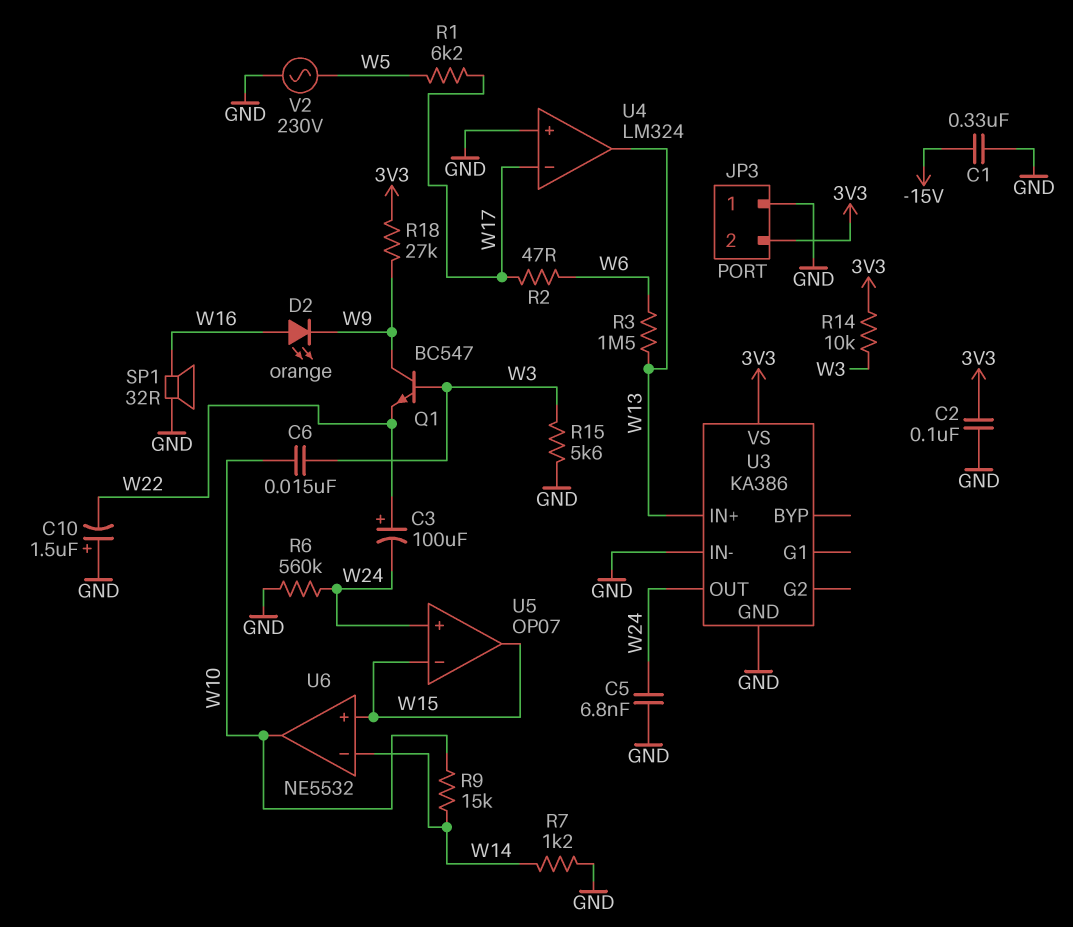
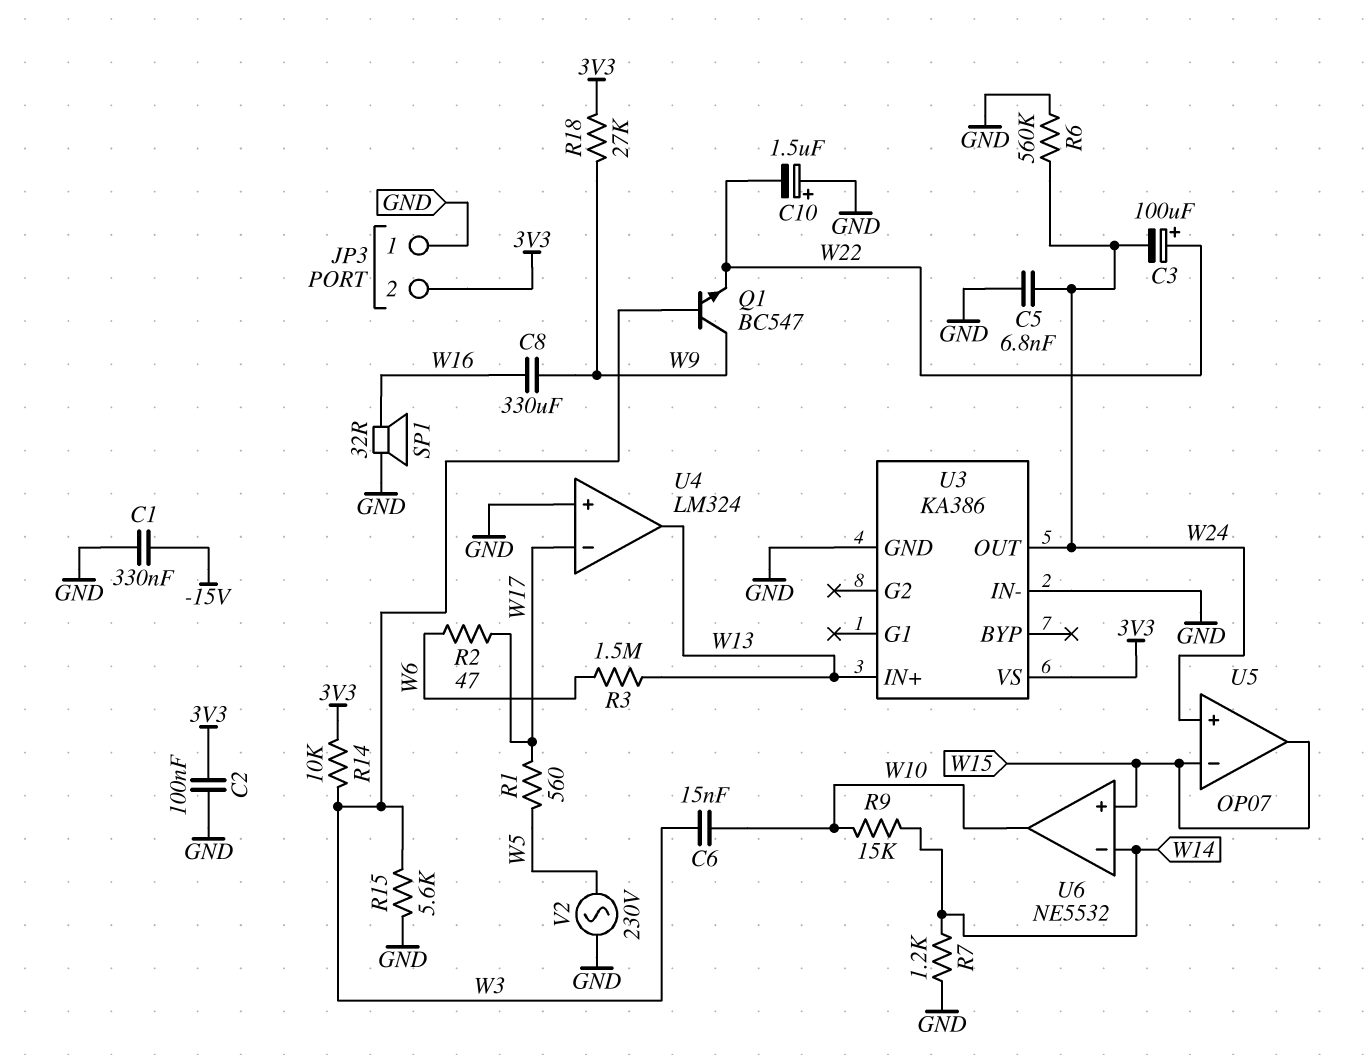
C8: none -> 330uF (W9, W16)
D2: LED orange (A W16, K W9) -> none
R1: 6.2k (W5, W17) -> 560 (W5, W17)

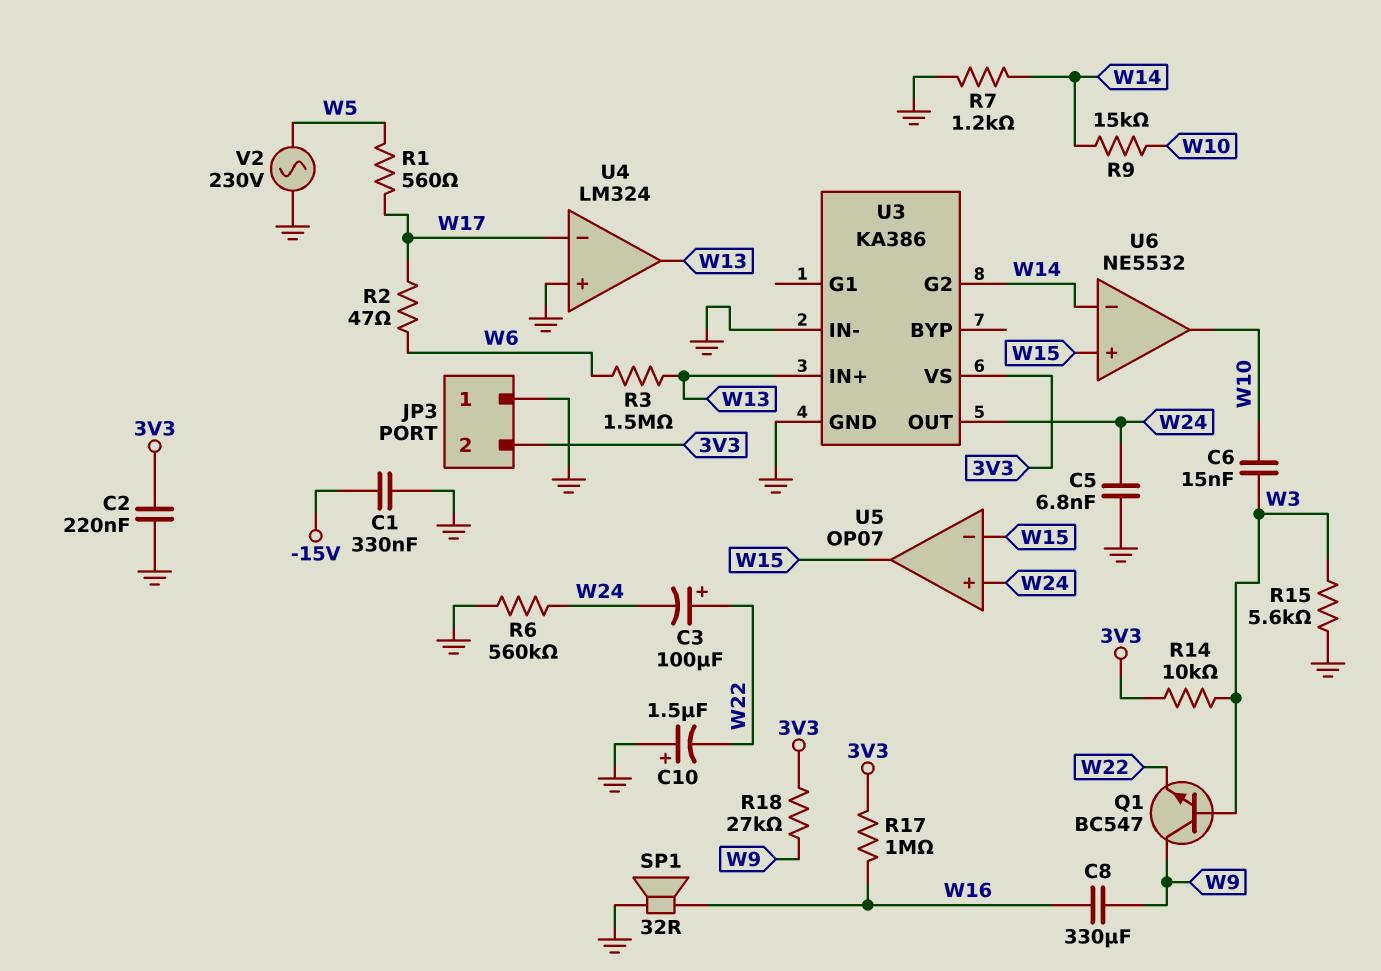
C2: 100nF (3V3, GND) -> 220nF (3V3, GND)
R17: none -> 1M (3V3, W16)
U3 pin G2: none -> W14

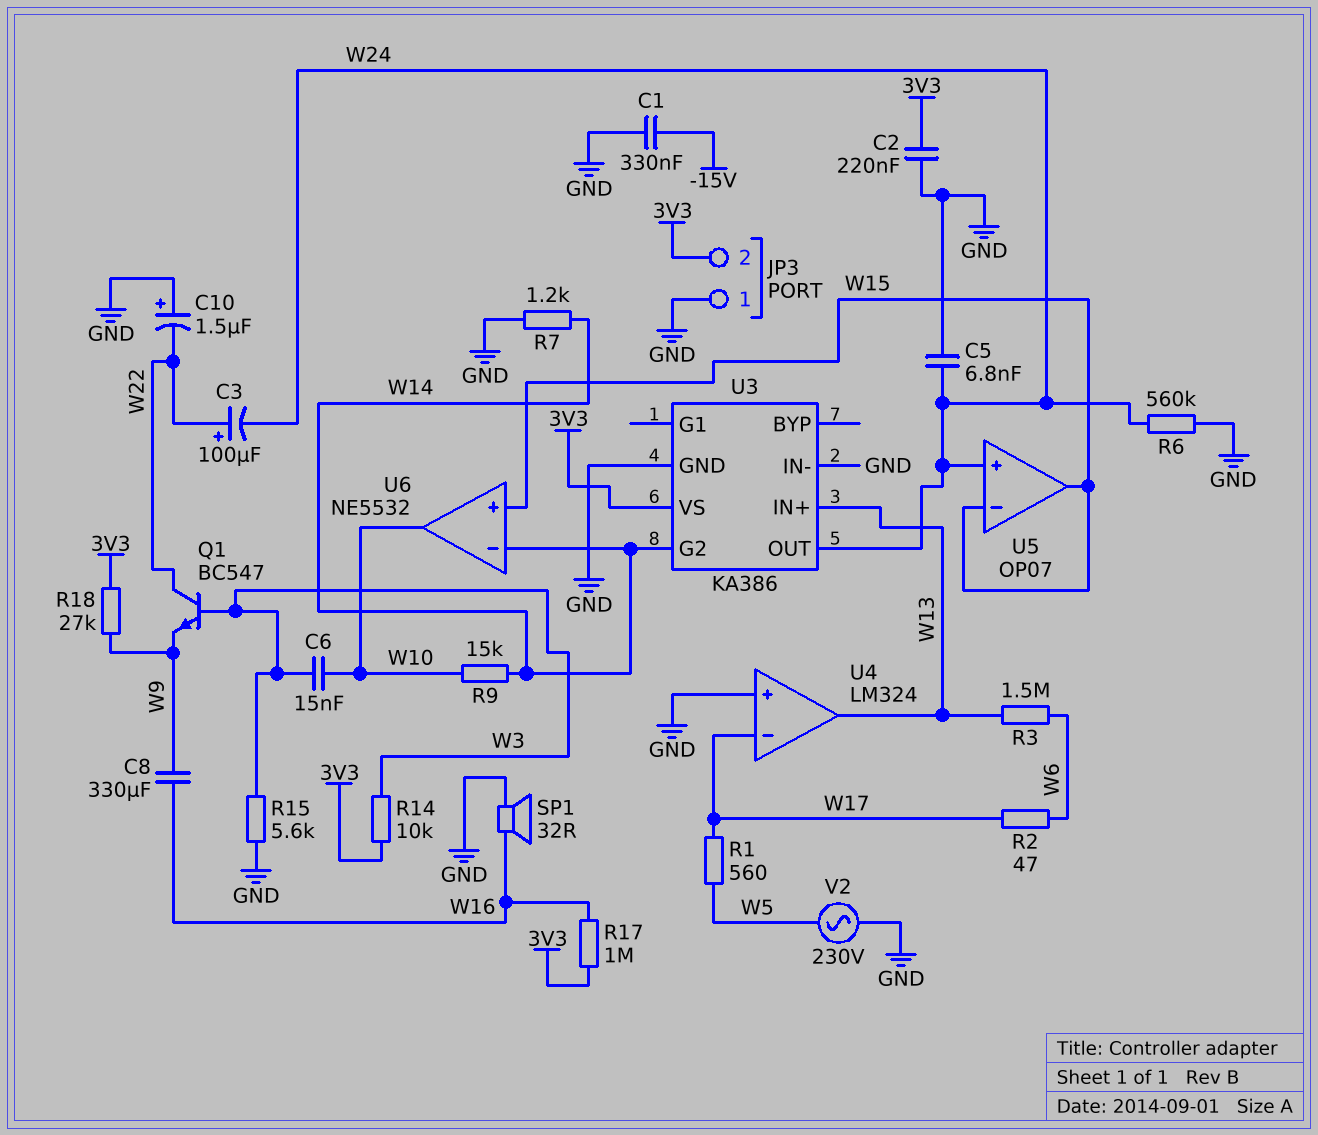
Q1: NPN BC547 (B W3, C W9, E W22) -> NPN BC547 (B W3, C W22, E W9)

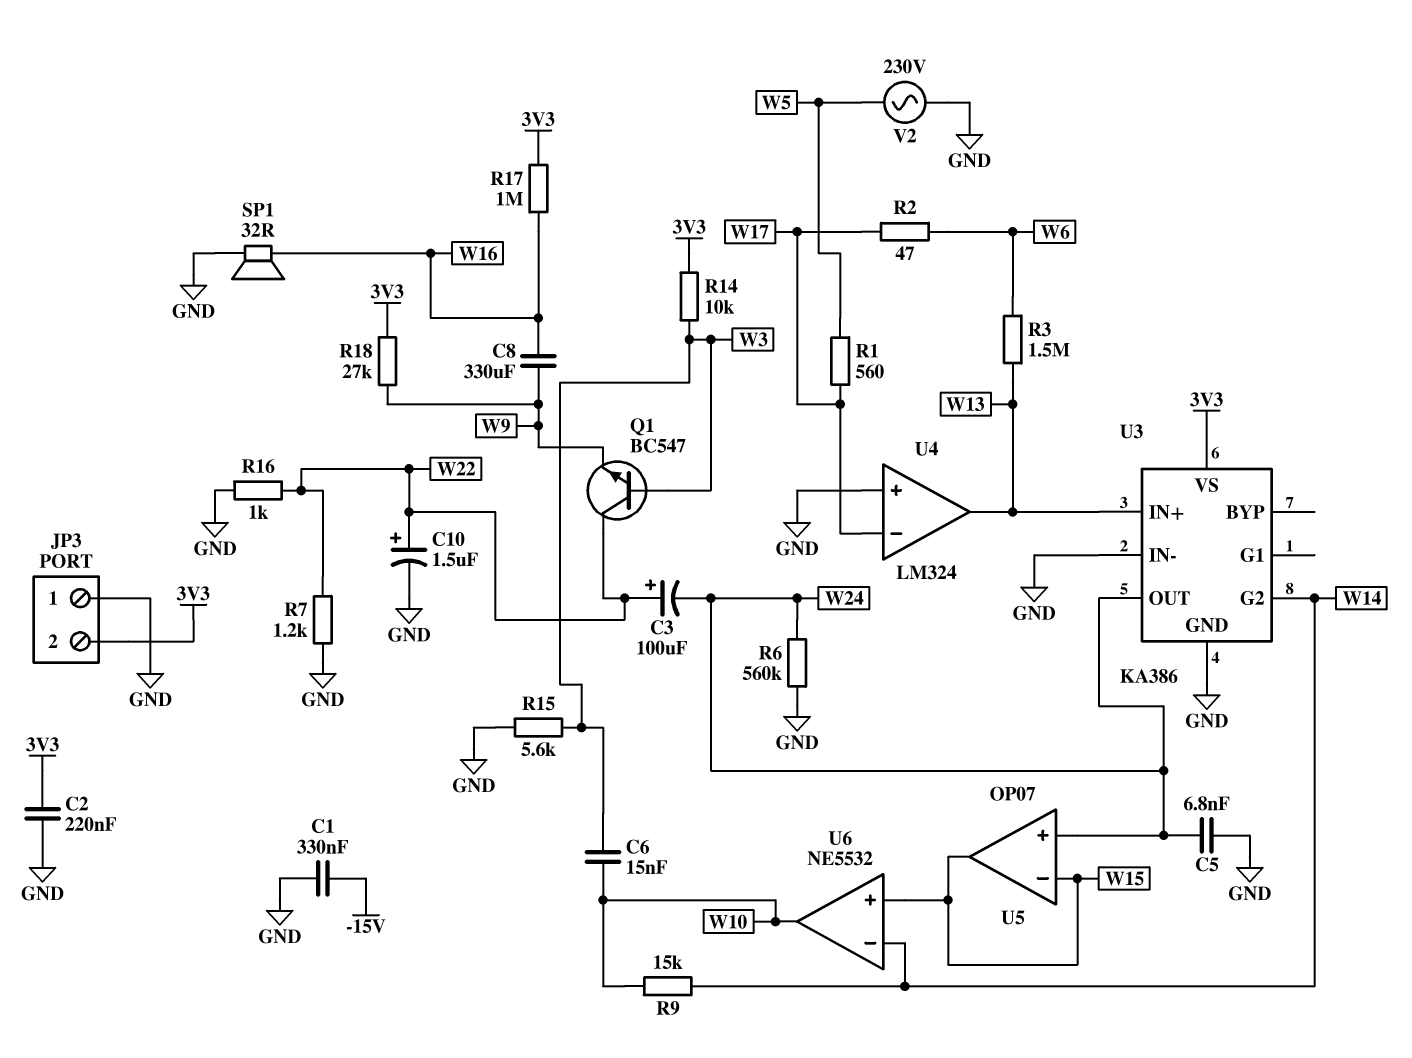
C10: 1.5uF (plus GND, minus W22) -> 1.5uF (plus W22, minus GND)
R7: 1.2k (GND, W14) -> 1.2k (GND, W22)
R16: none -> 1k (GND, W22)

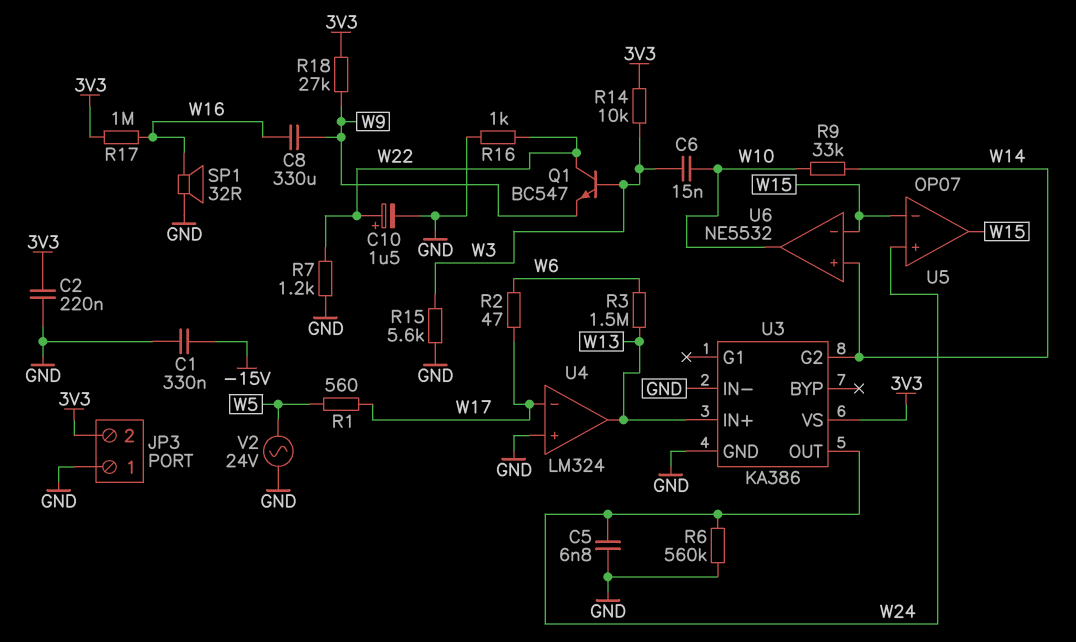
C3: 100uF (plus W22, minus W24) -> none
R9: 15k (W10, W14) -> 33k (W10, W14)
U6 pin in+: W15 -> W14
U6 pin in-: W14 -> W15
V2: AC 230V (GND, W5) -> AC 24V (GND, W5)

